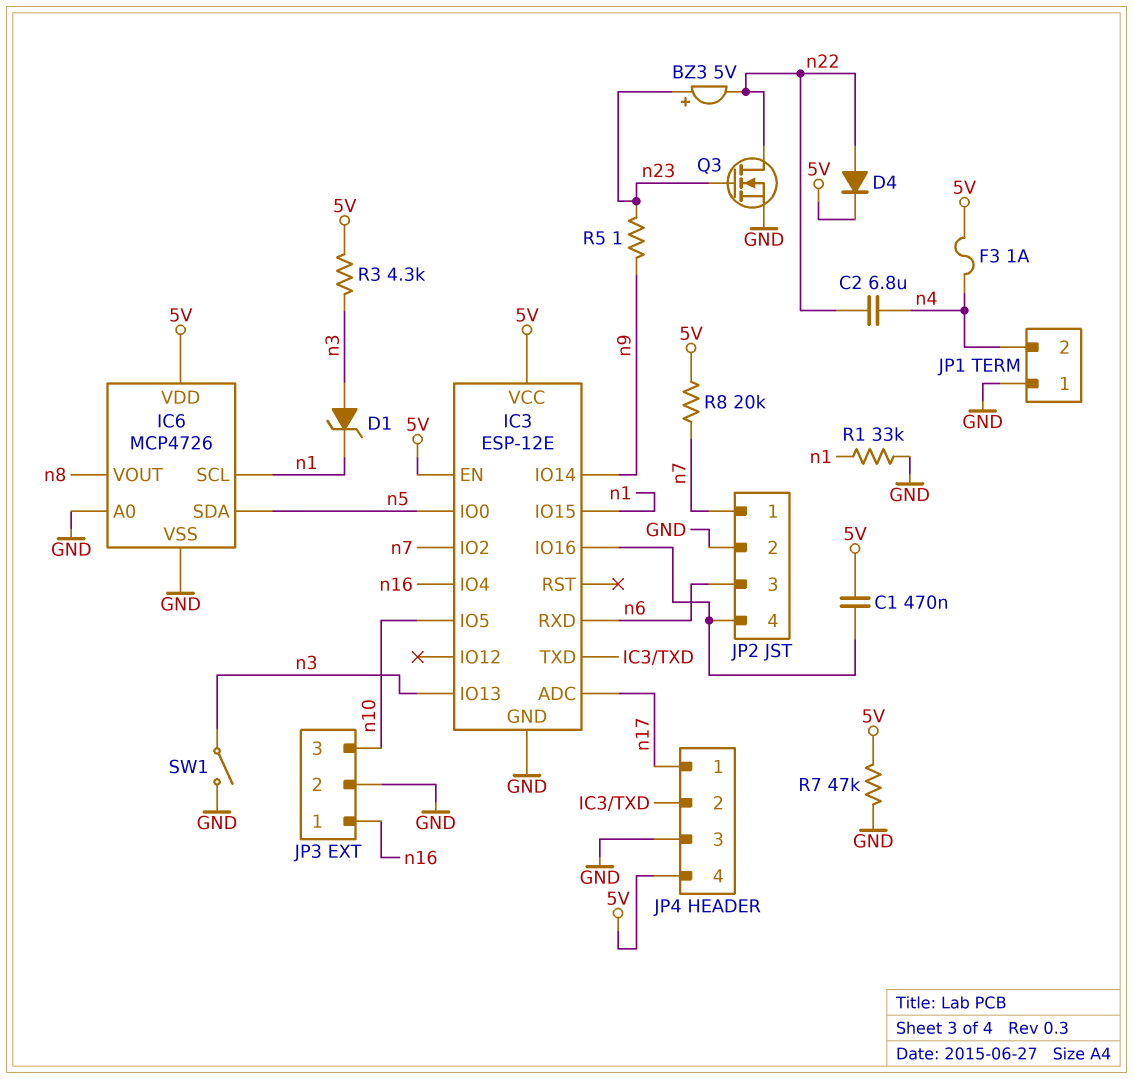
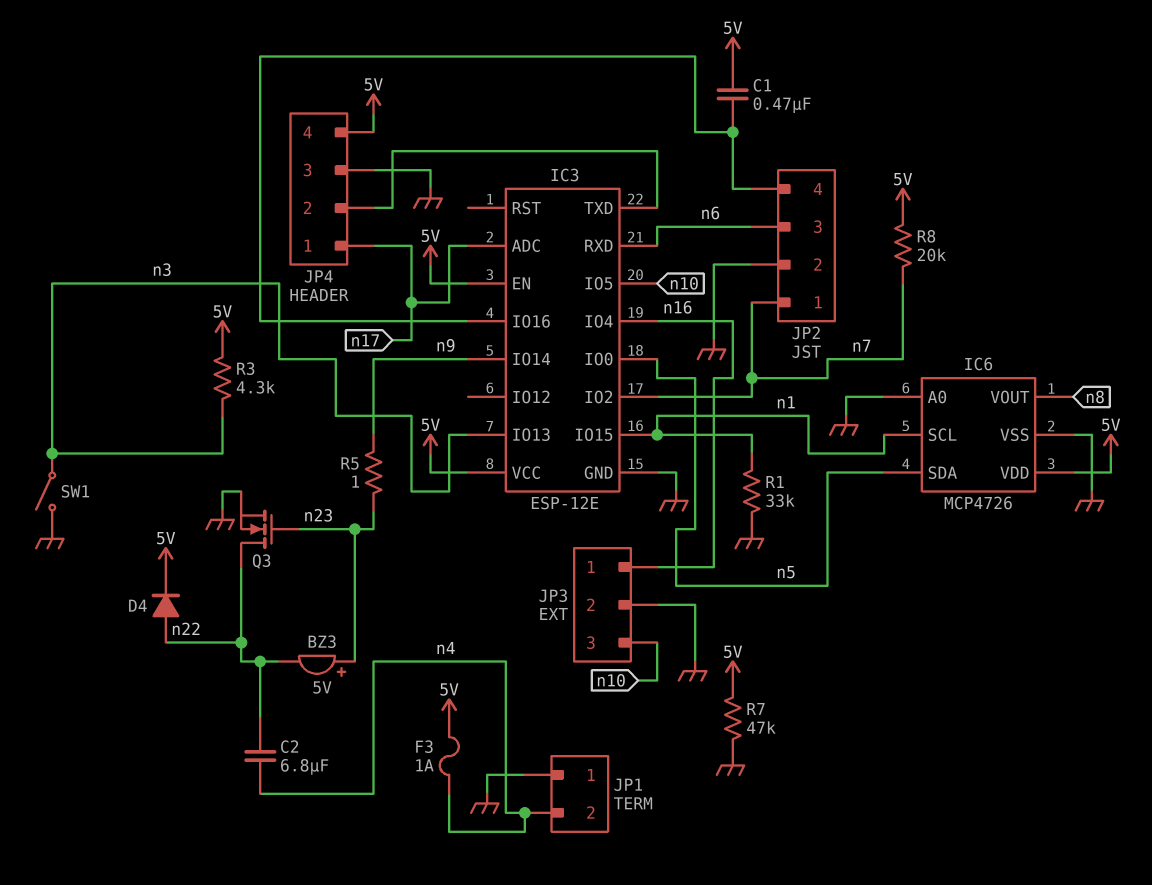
D1: zener (A n3, K n1) -> none

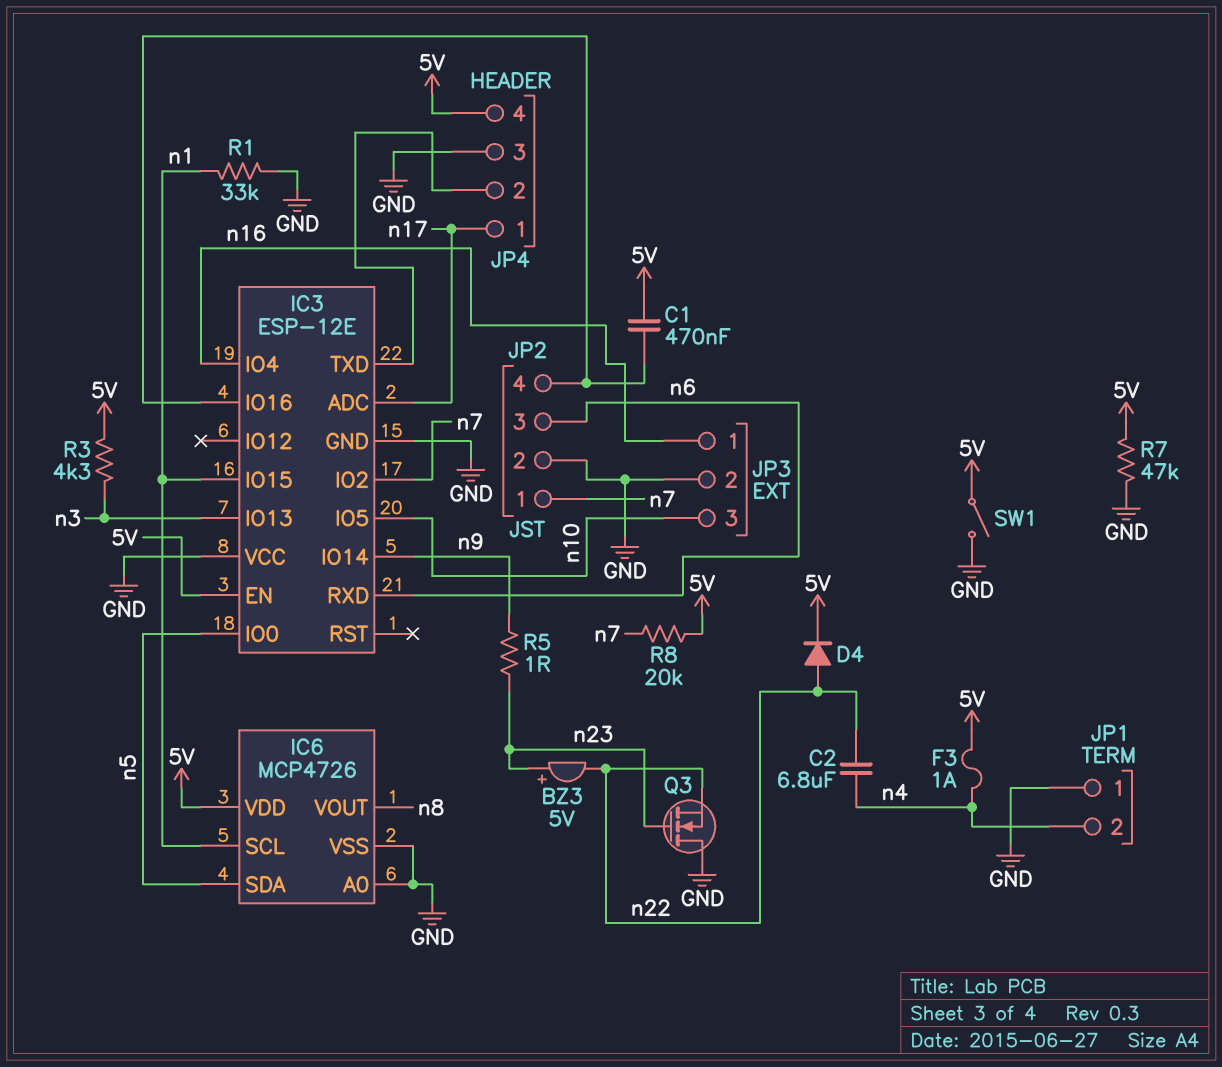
IC3 pin VCC: 5V -> GND
Q3: NMOS (G n23, D n22, S GND) -> NMOS (G n23, D GND, S n22)
SW1: switch (GND, n3) -> switch (5V, GND)

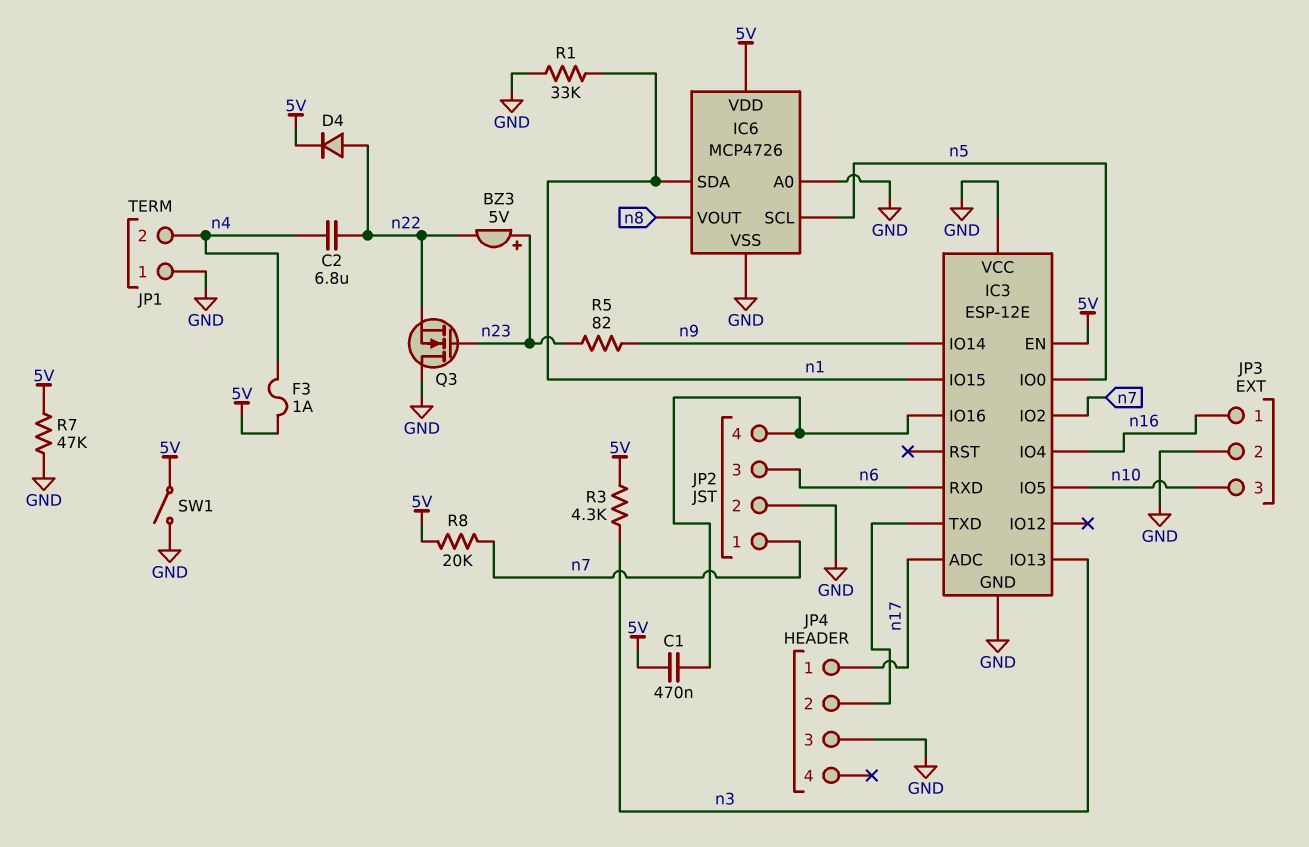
IC6 pin SCL: n1 -> n5
IC6 pin SDA: n5 -> n1
JP4 pin 4: 5V -> none
R5: 1 (n9, n23) -> 82 (n9, n23)

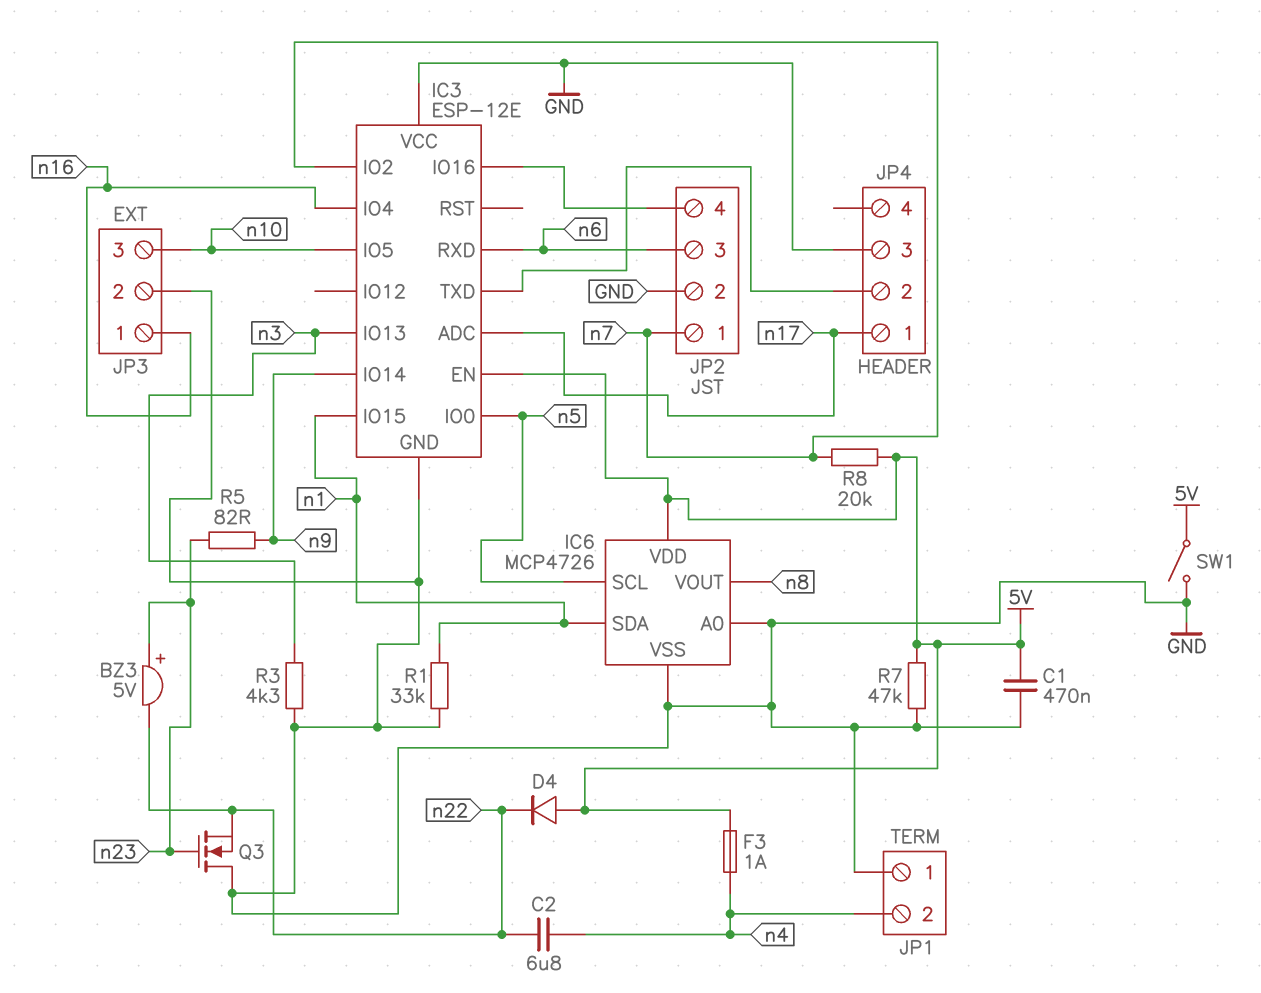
C1: 470nF (5V, IC3/IO16) -> 470nF (5V, GND)
D4: diode (A n22, K 5V) -> diode (A 5V, K n22)
R3: 4.3k (5V, n3) -> 4.3k (GND, n3)

